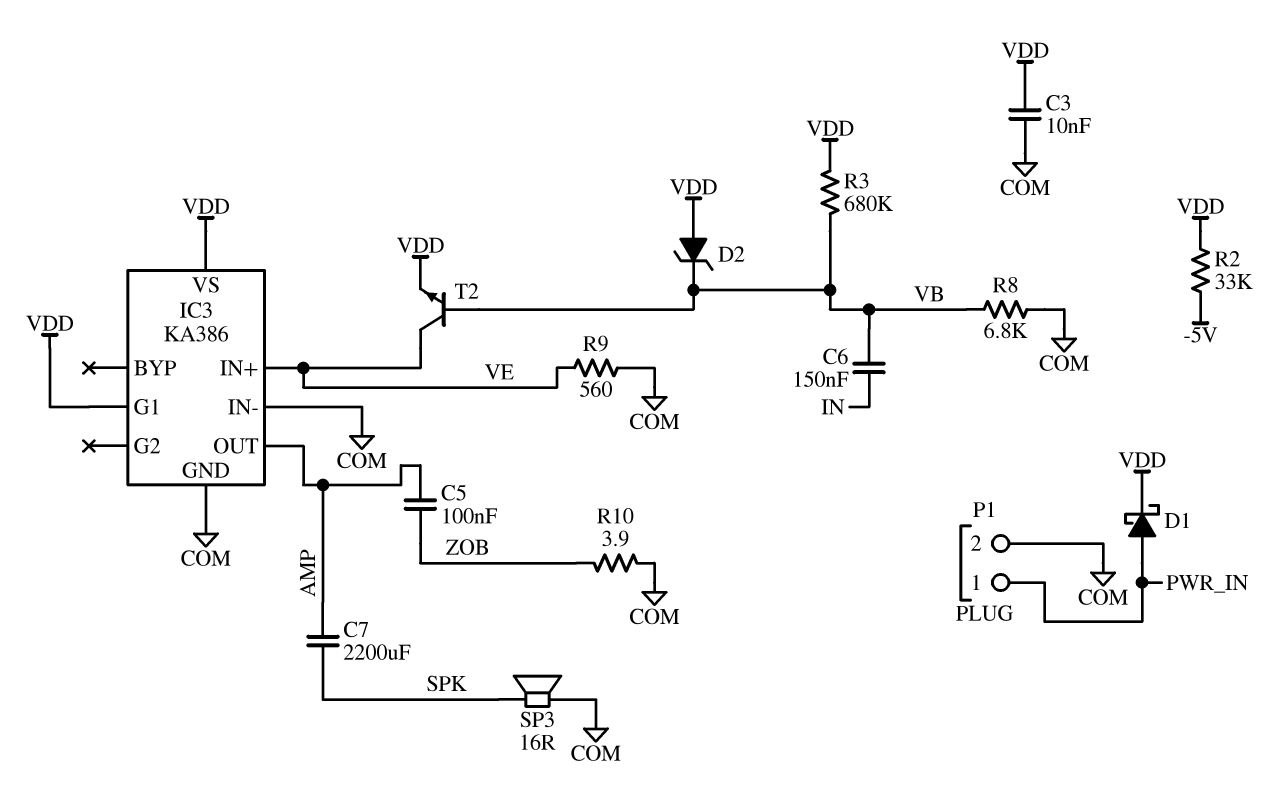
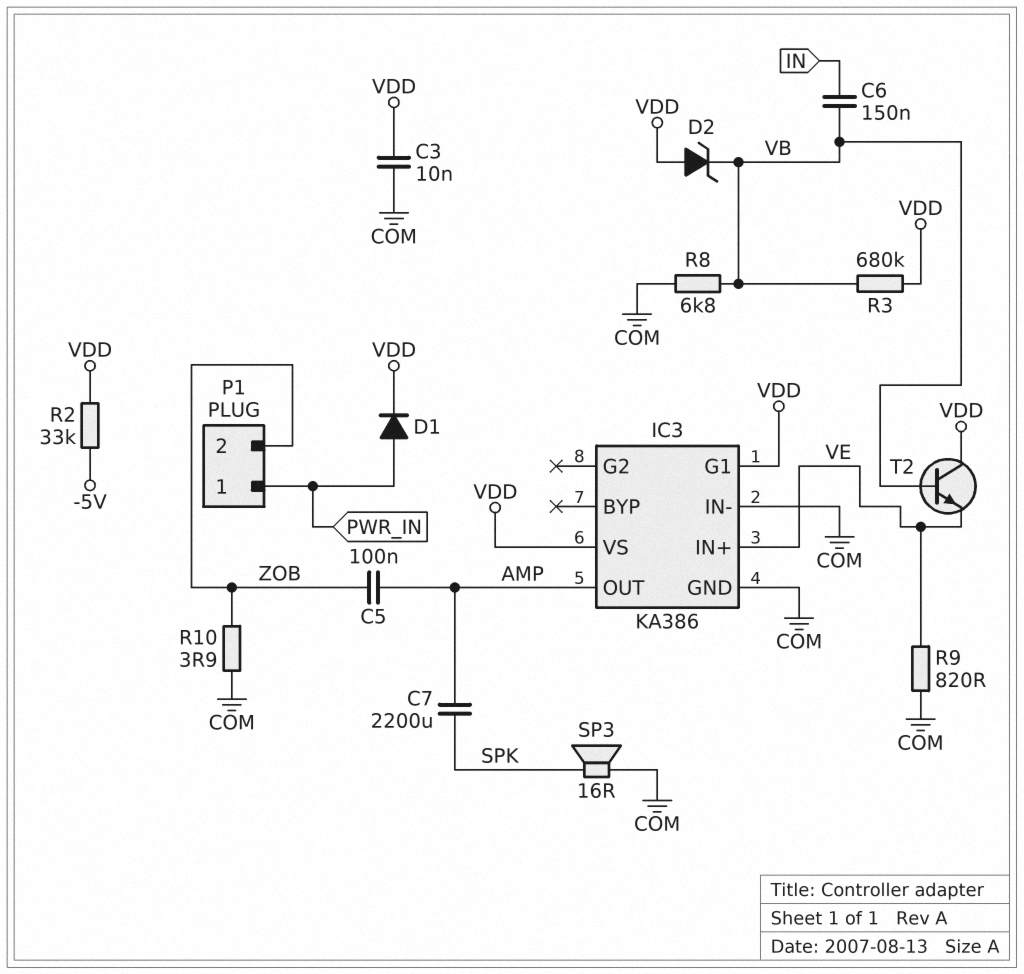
D1: schottky (A PWR_IN, K VDD) -> diode (A PWR_IN, K VDD)
P1 pin 2: COM -> ZOB
R9: 560 (COM, VE) -> 820 (COM, VE)
T2: NPN (B VB, C VE, E VDD) -> NPN (B VB, C VDD, E VE)

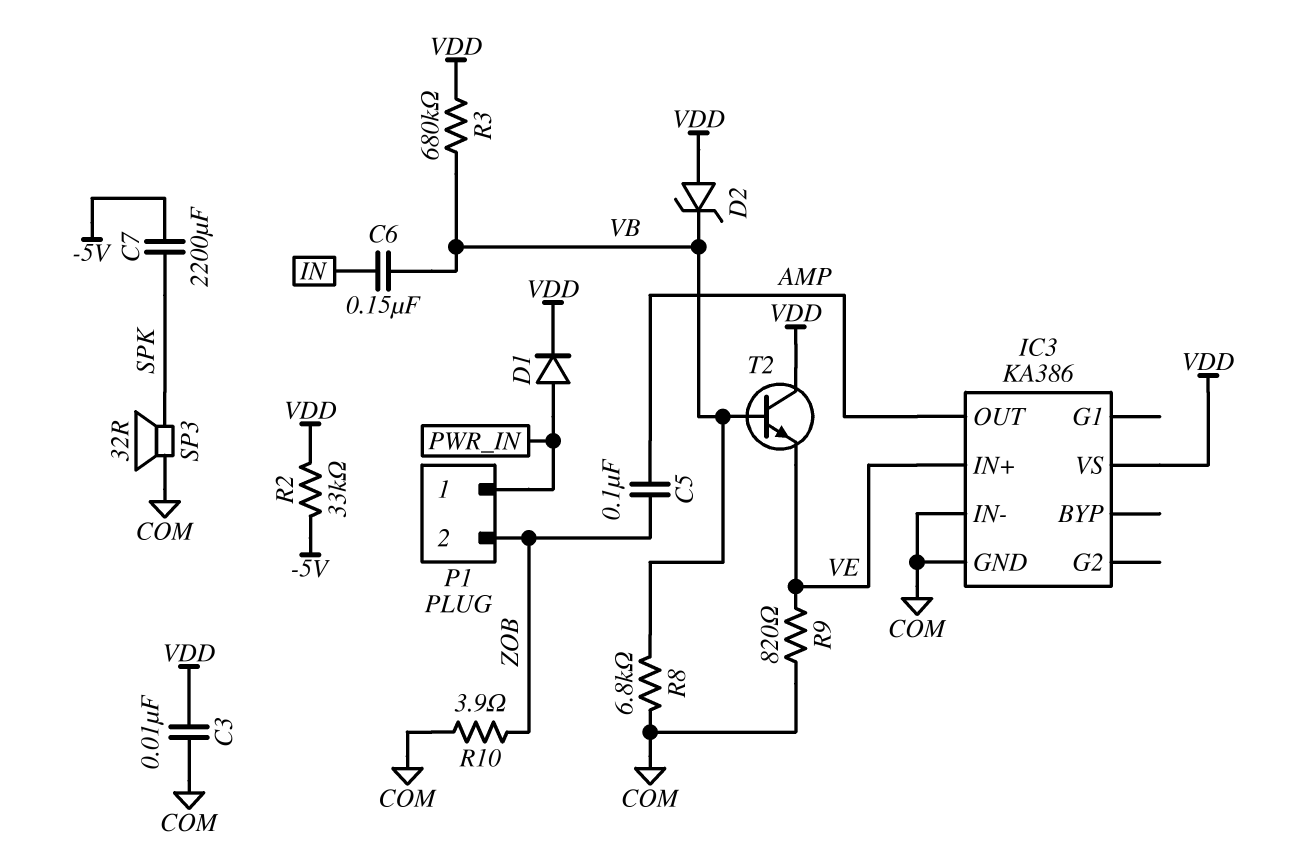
C7: 2200uF (AMP, SPK) -> 2200uF (-5V, SPK)
IC3 pin G1: VDD -> none
SP3: speaker 16R (COM, SPK) -> speaker 32R (COM, SPK)

